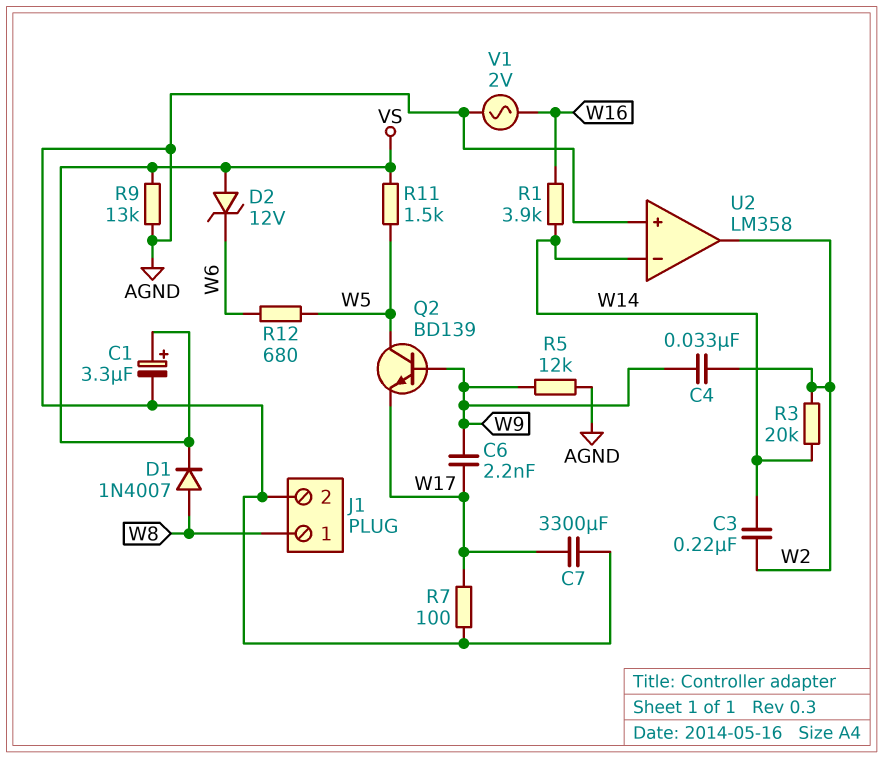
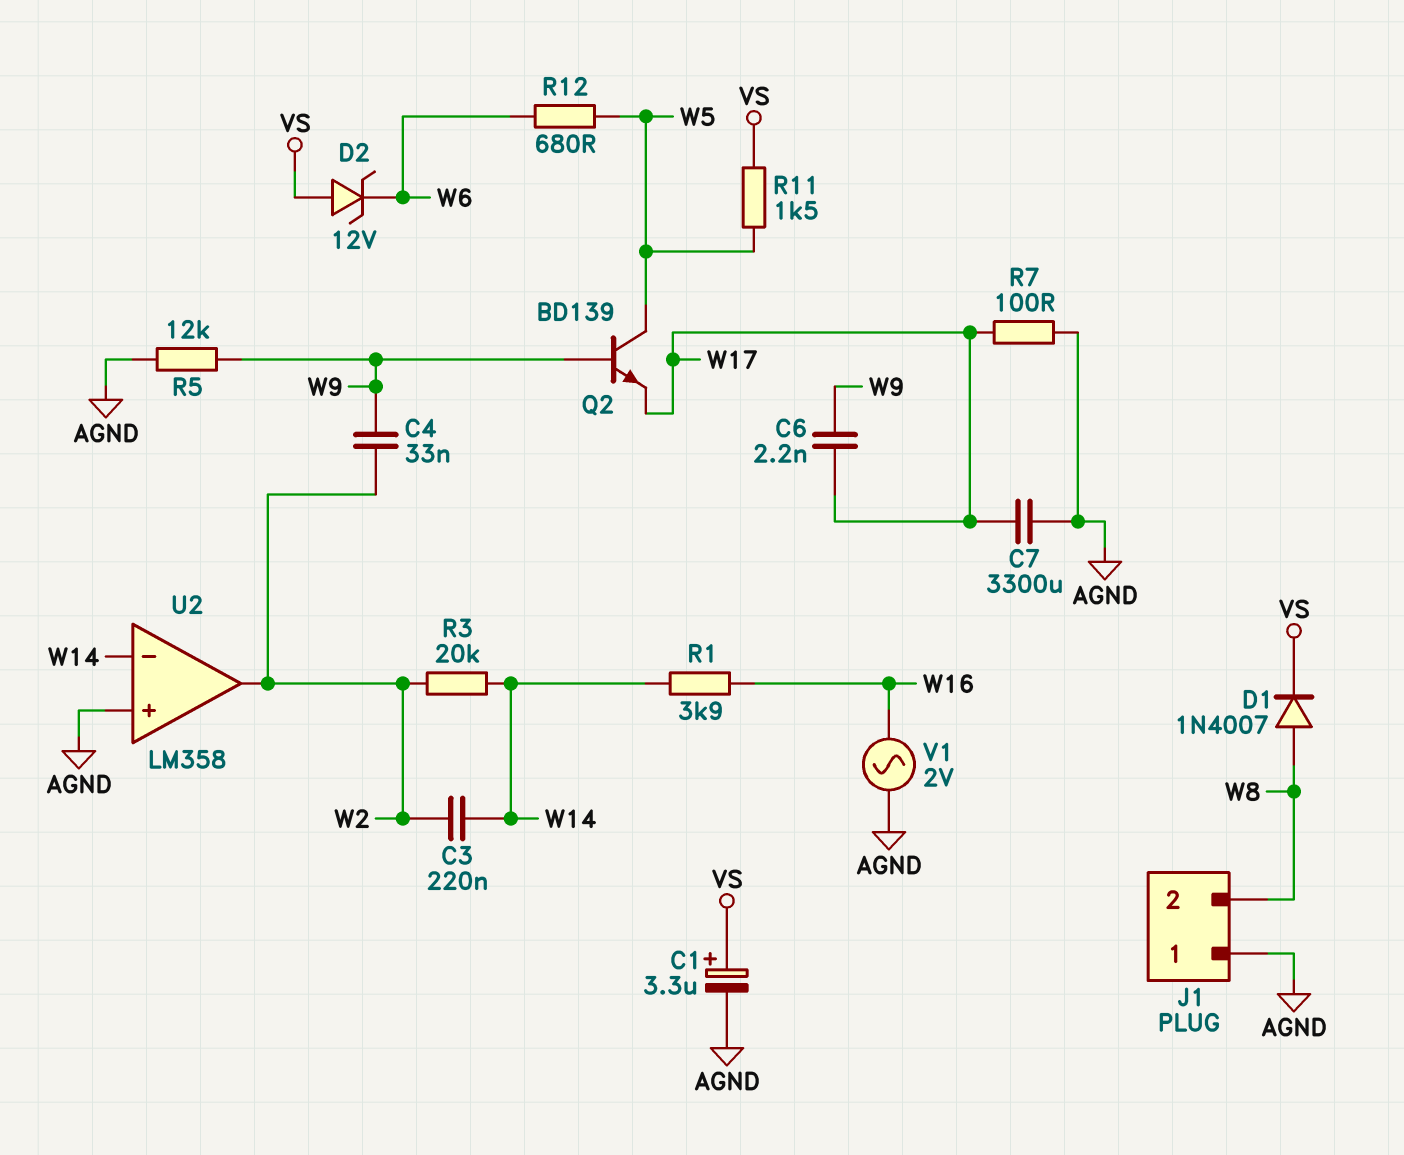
J1 pin 1: W8 -> AGND
J1 pin 2: AGND -> W8
R9: 13k (AGND, VS) -> none

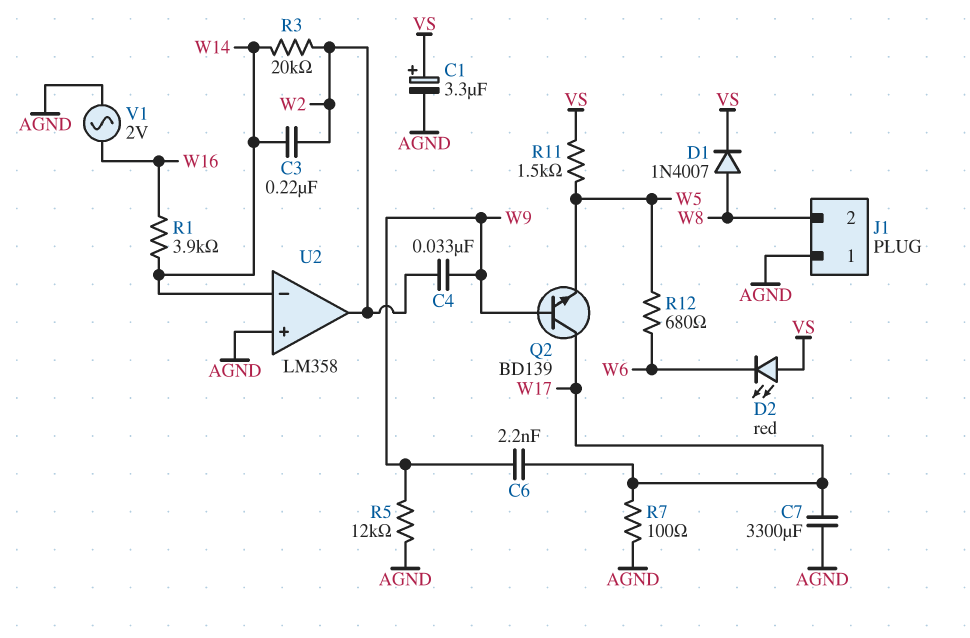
D2: zener 12V (A VS, K W6) -> LED red (A VS, K W6)
Q2: NPN BD139 (B W9, C W5, E W17) -> NPN BD139 (B W9, C W17, E W5)

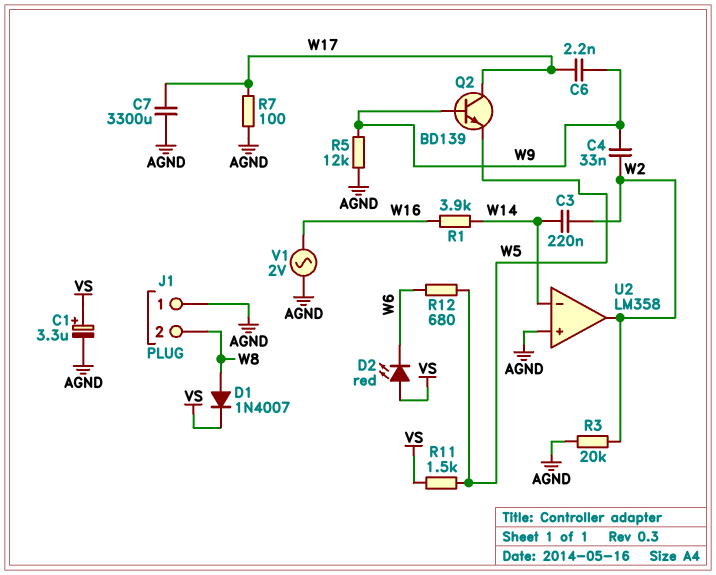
R3: 20k (W2, W14) -> 20k (AGND, W2)

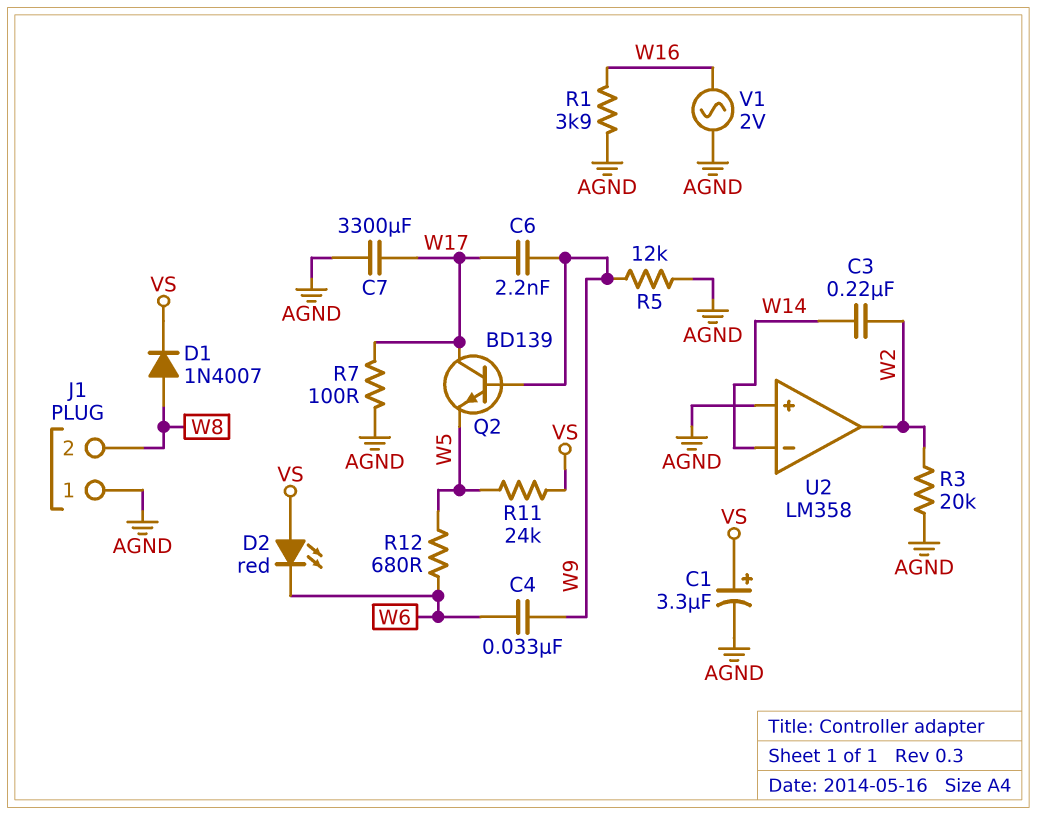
C4: 33nF (W2, W9) -> 33nF (W6, W9)
R1: 3.9k (W14, W16) -> 3.9k (AGND, W16)
R11: 1.5k (VS, W5) -> 24k (VS, W5)

